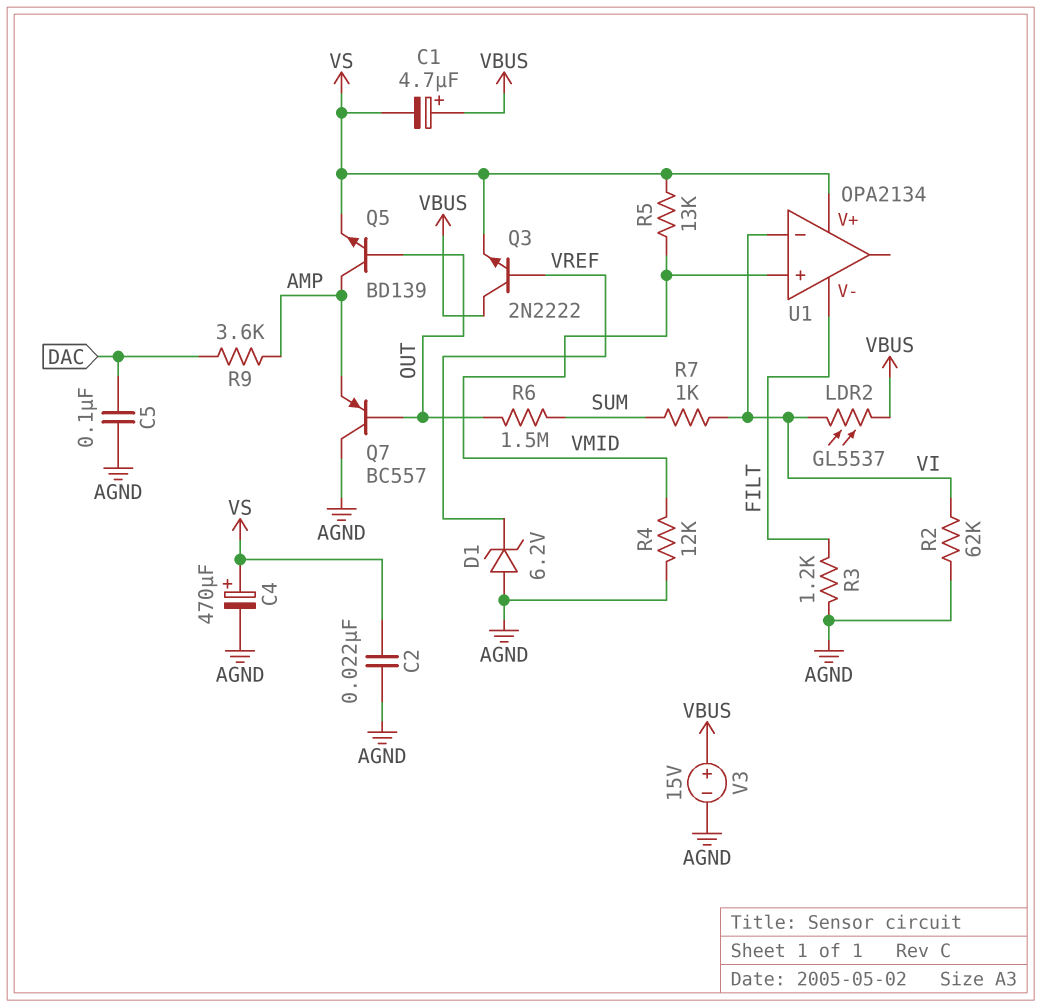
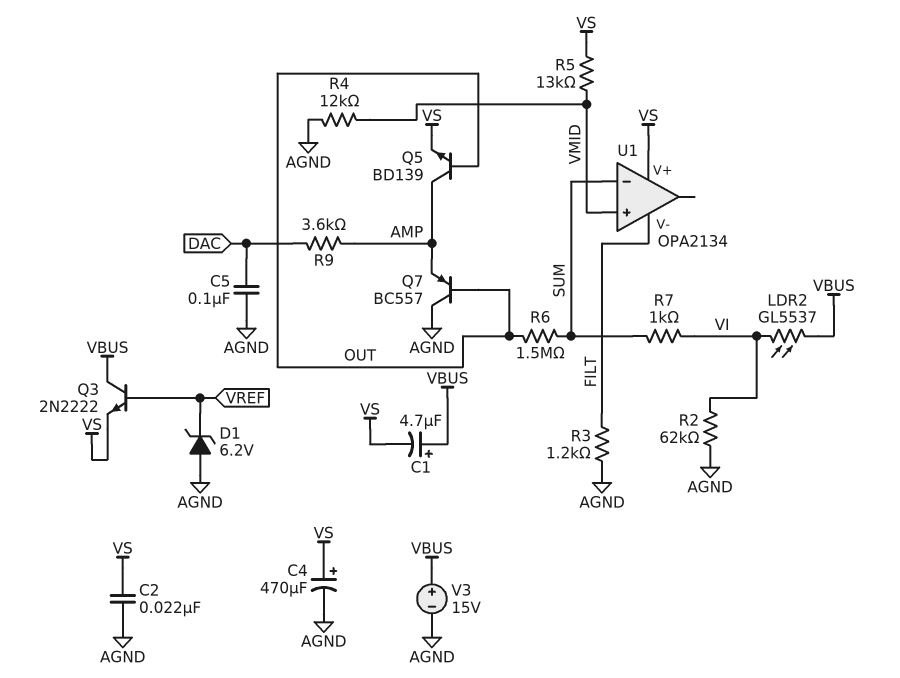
U1 pin in-: VI -> SUM

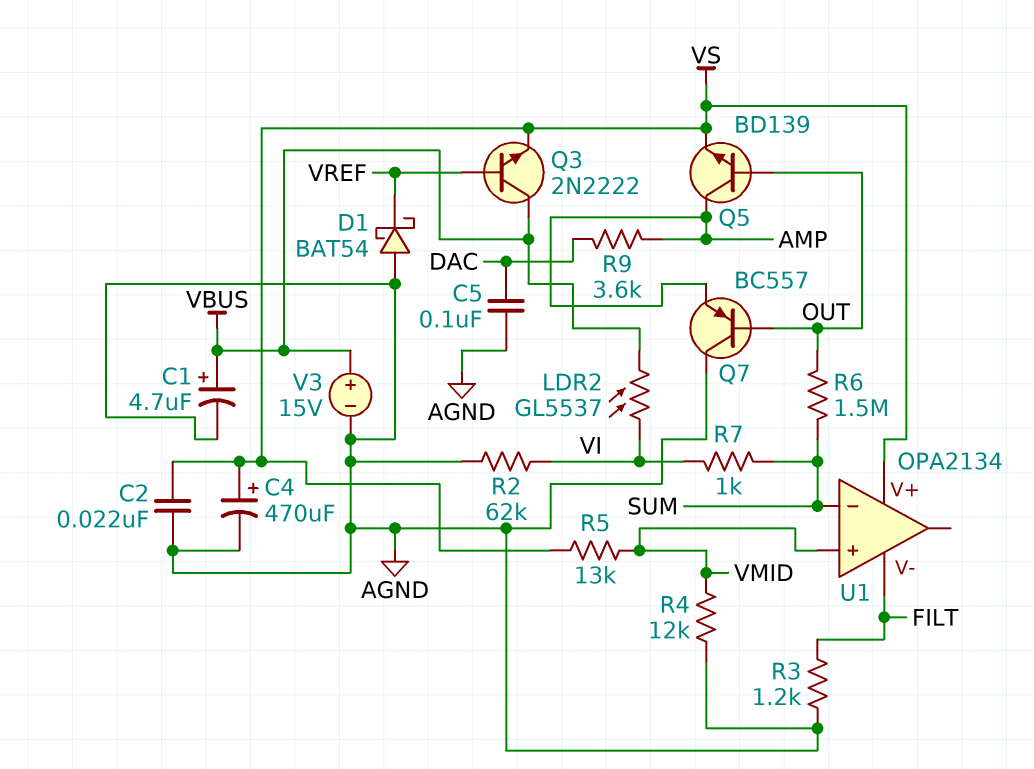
C1: 4.7uF (plus VBUS, minus VS) -> 4.7uF (plus VBUS, minus AGND)
D1: zener 6.2V (A AGND, K VREF) -> schottky BAT54 (A AGND, K VREF)

